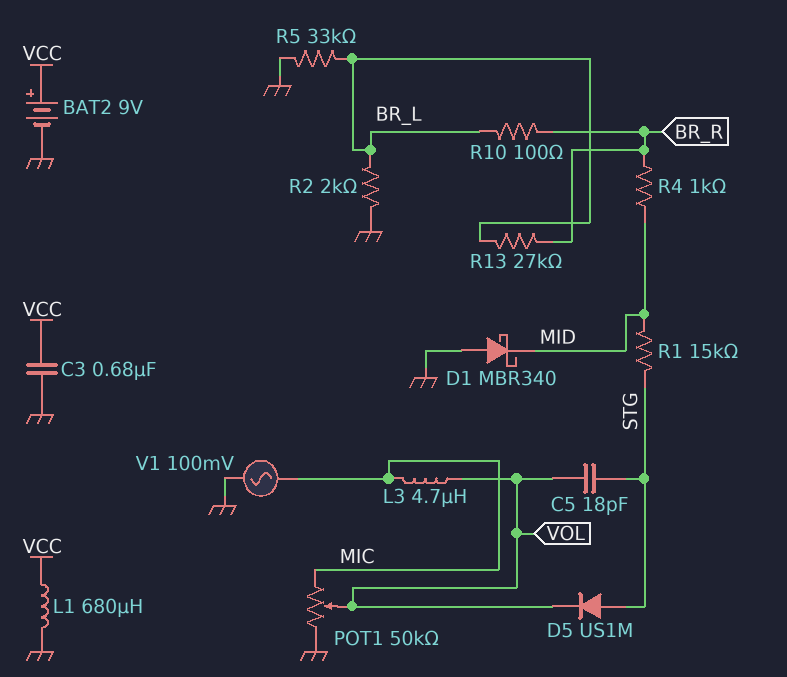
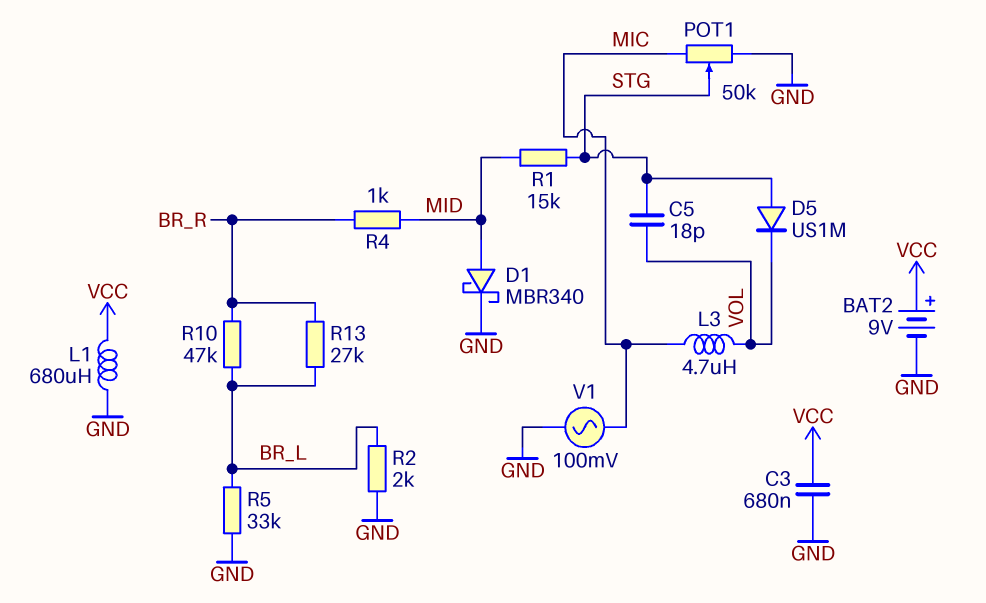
D1: schottky MBR340 (A GND, K MID) -> schottky MBR340 (A MID, K GND)
POT1: 50k (GND, MIC, wiper VOL) -> 50k (GND, MIC, wiper STG)
R10: 100 (BR_L, BR_R) -> 47k (BR_L, BR_R)

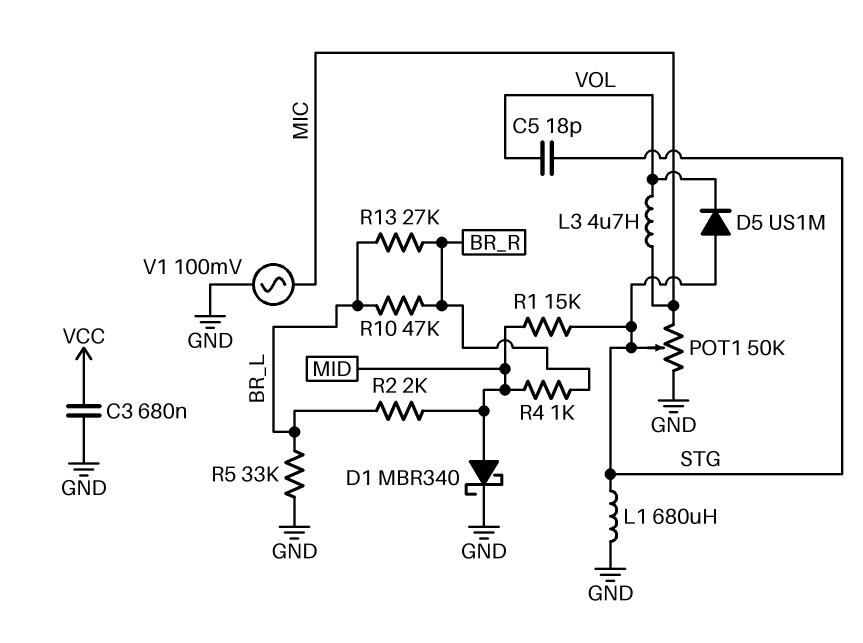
BAT2: 9V (plus VCC, minus GND) -> none
L1: 680uH (GND, VCC) -> 680uH (GND, STG)
R2: 2k (BR_L, GND) -> 2k (BR_L, MID)

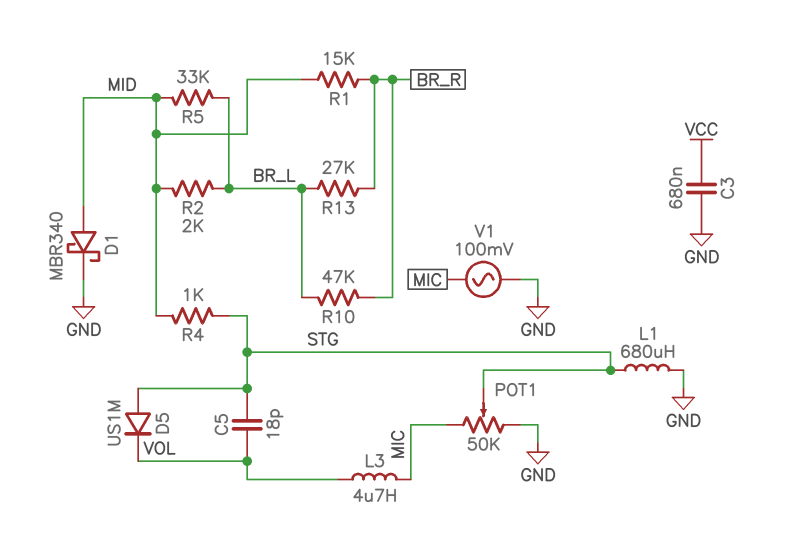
R1: 15k (MID, STG) -> 15k (BR_R, MID)
R4: 1k (BR_R, MID) -> 1k (MID, STG)
R5: 33k (BR_L, GND) -> 33k (BR_L, MID)

